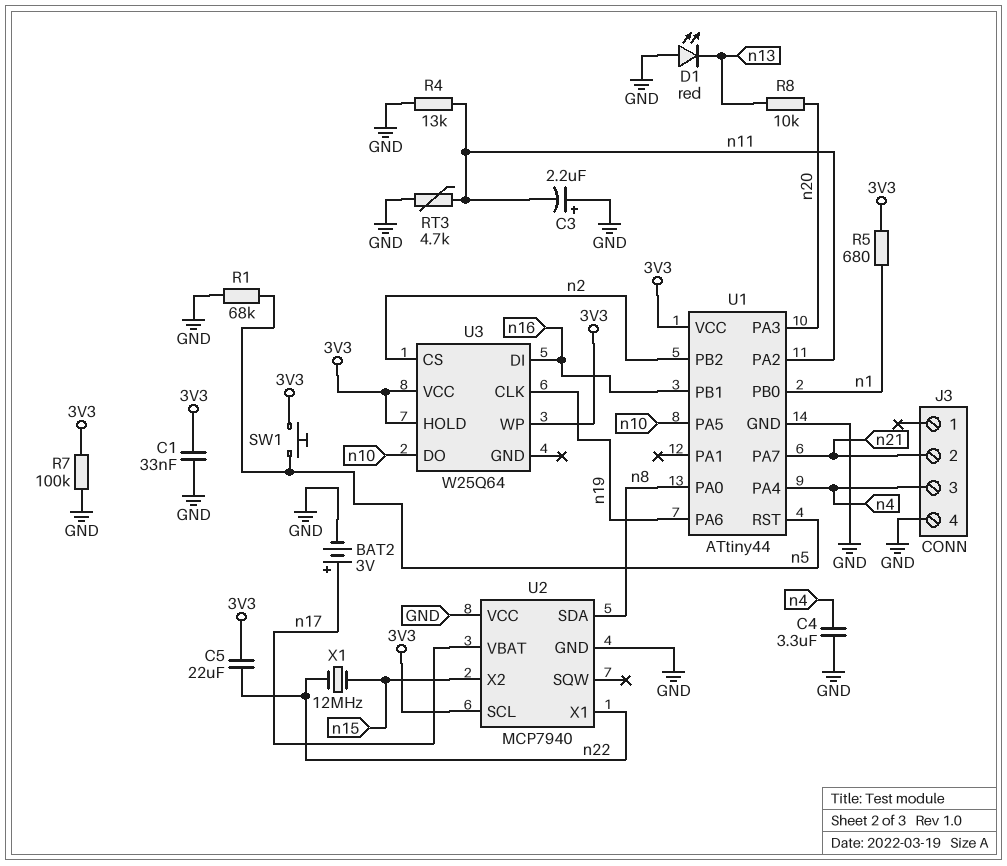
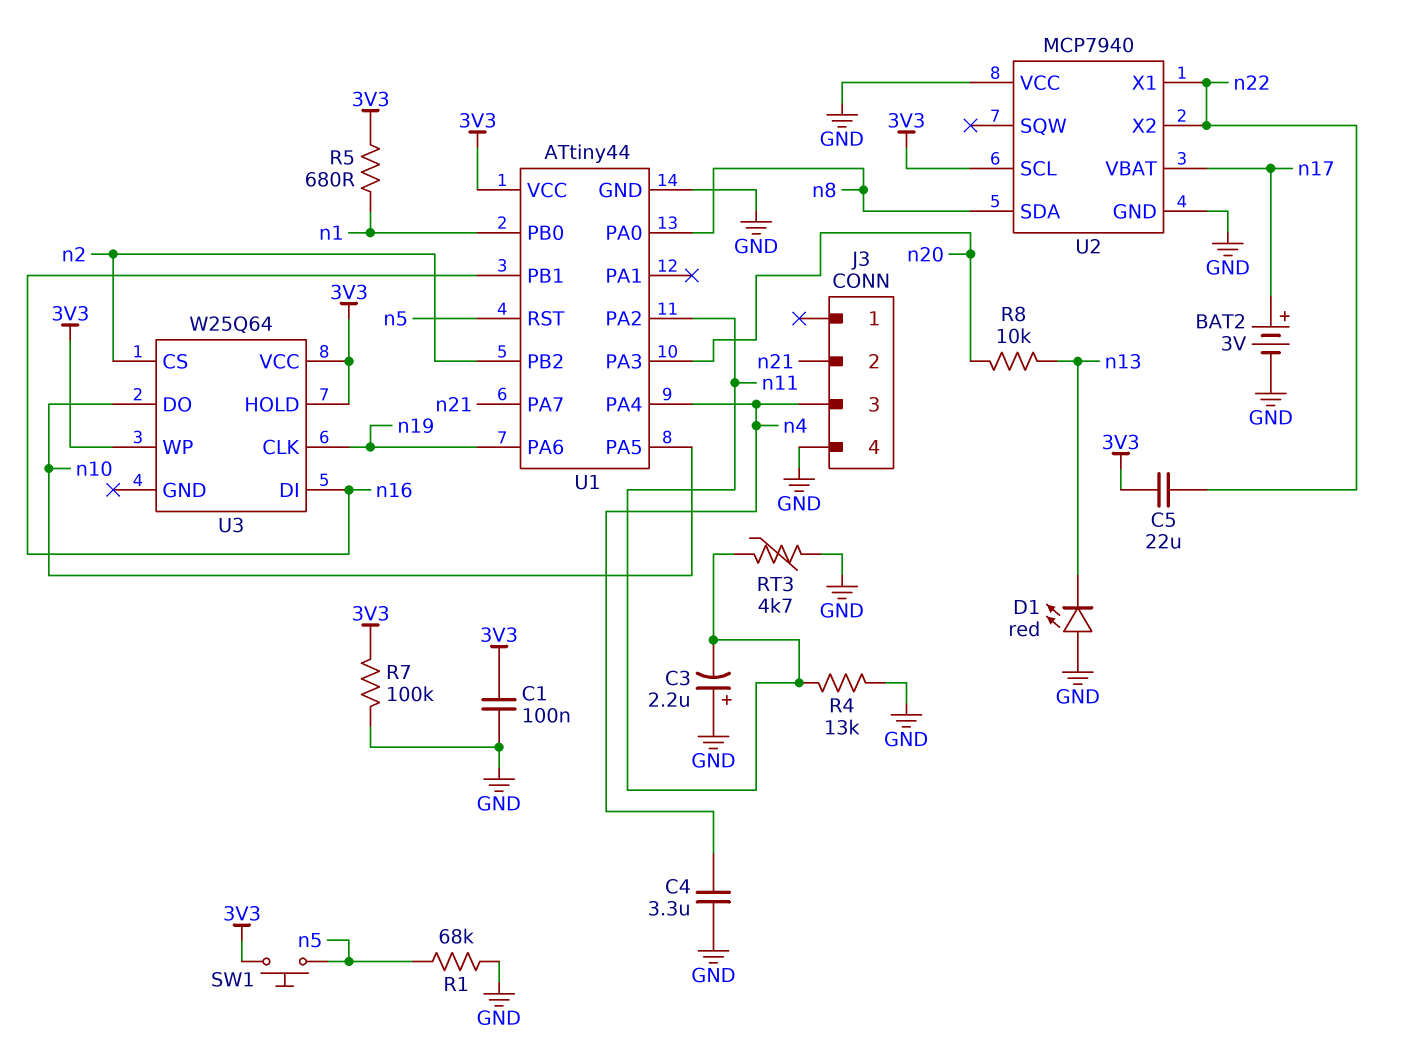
C1: 33nF (3V3, GND) -> 100nF (3V3, GND)
U2 pin X2: n15 -> n22
X1: 12MHz (n15, n22) -> none

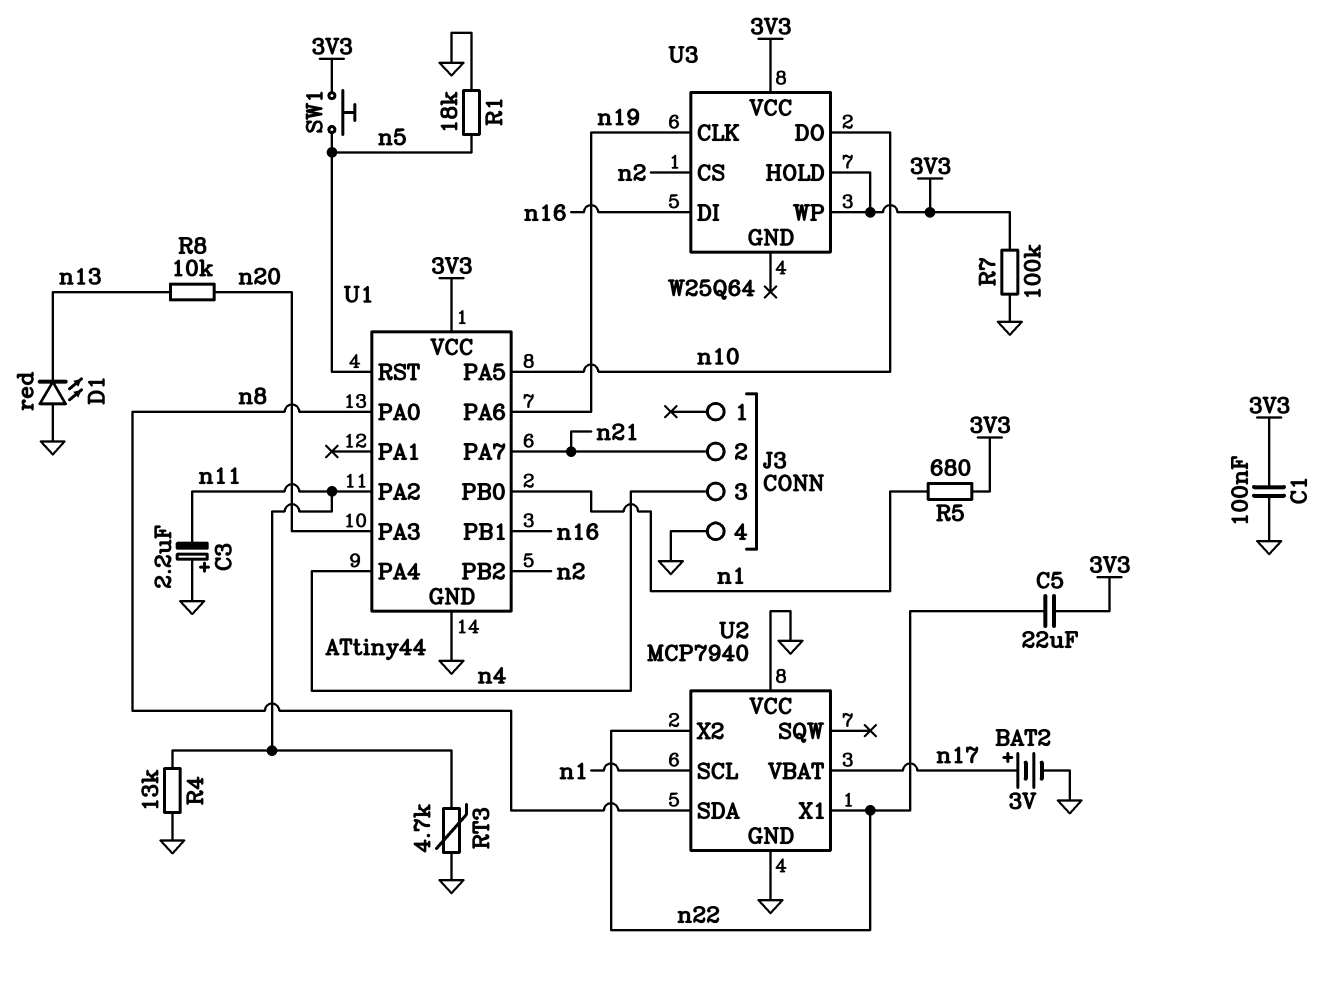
C4: 3.3uF (GND, n4) -> none
R1: 68k (GND, n5) -> 18k (GND, n5)
U2 pin SCL: 3V3 -> n1

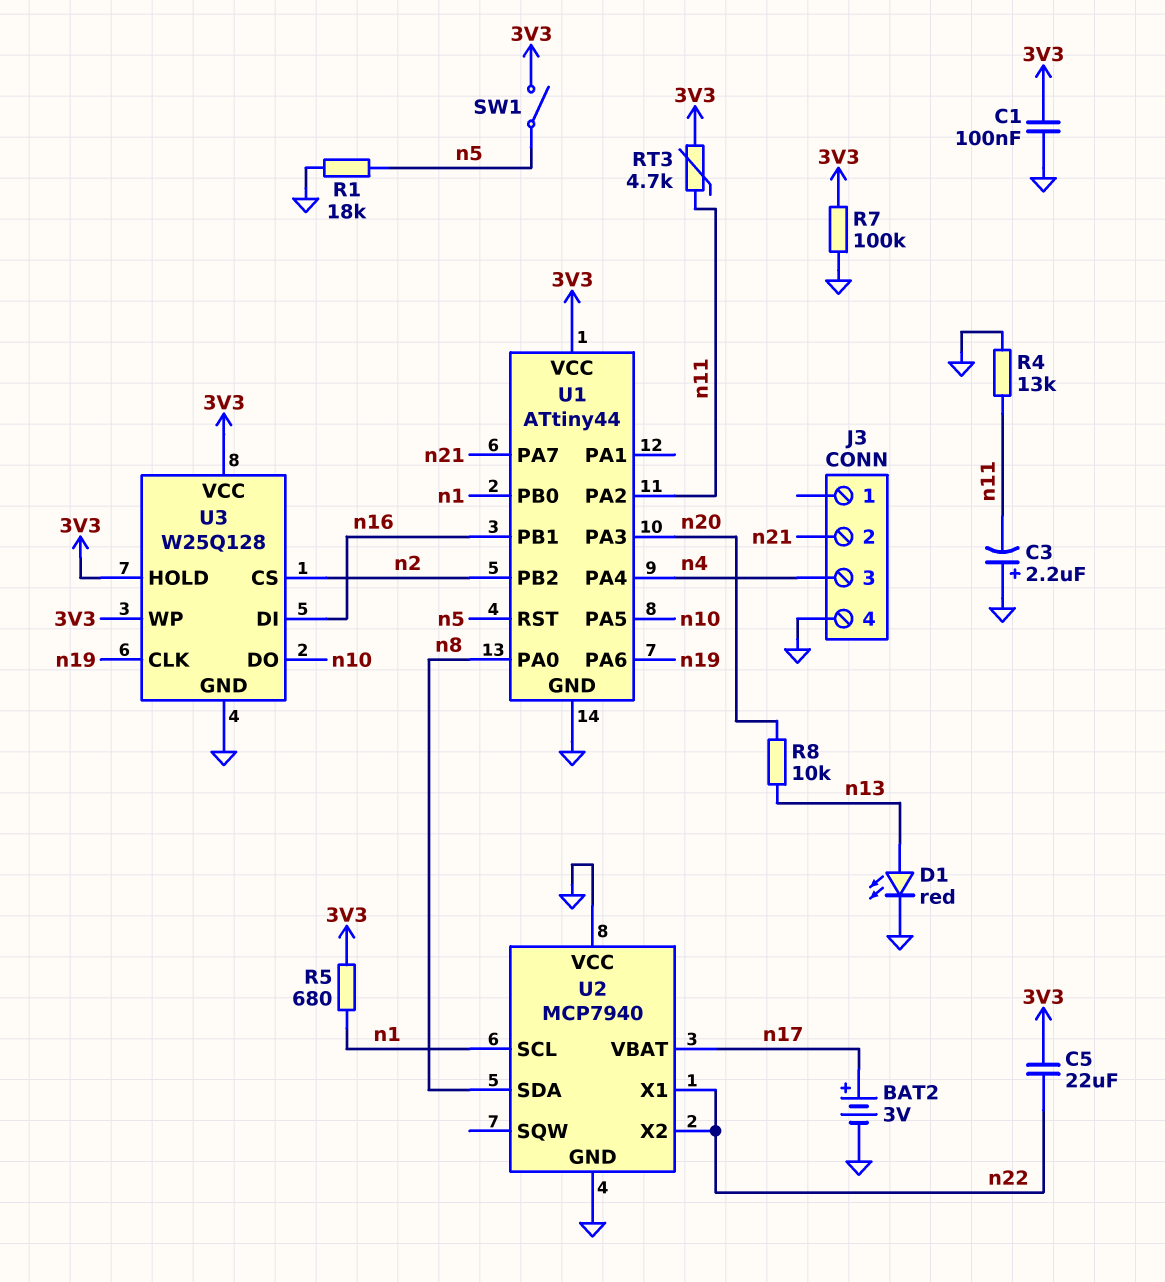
D1: LED red (A GND, K n13) -> LED red (A n13, K GND)
RT3: 4.7k (GND, n11) -> 4.7k (3V3, n11)
SW1: button (3V3, n5) -> switch (3V3, n5)
U3: W25Q64 -> W25Q128
U3 pin GND: none -> GND

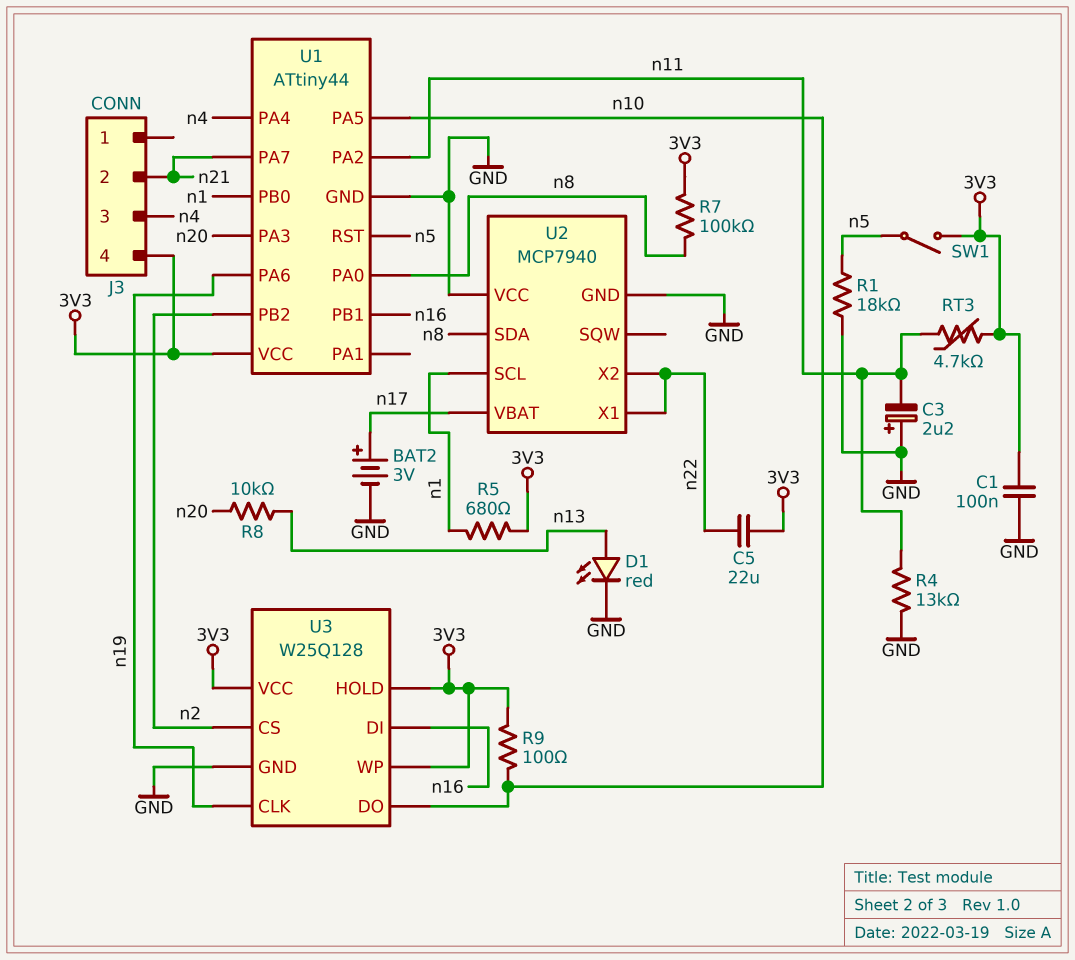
J3 pin 4: GND -> 3V3
R7: 100k (3V3, GND) -> 100k (3V3, n8)
R9: none -> 100 (3V3, n10)

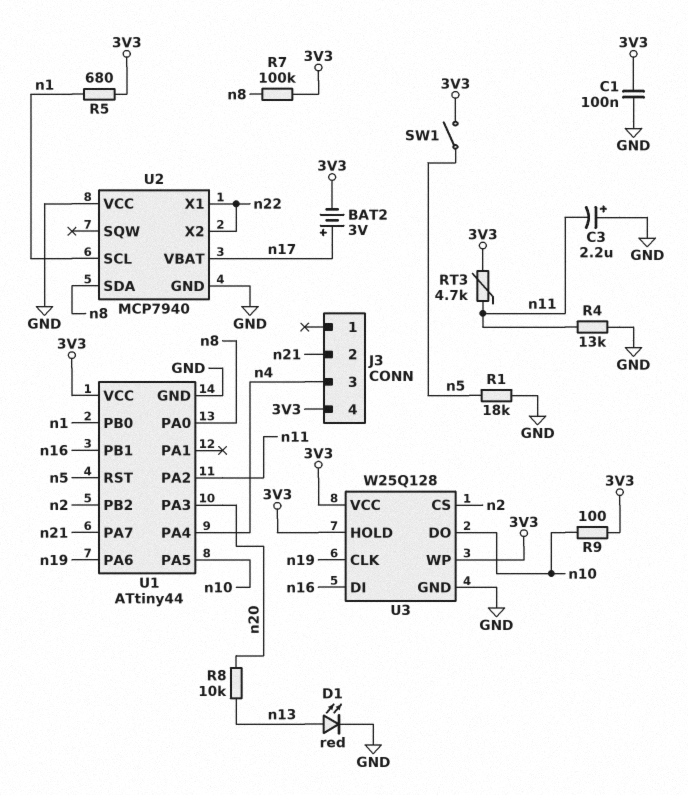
BAT2: 3V (plus n17, minus GND) -> 3V (plus n17, minus 3V3)
C5: 22uF (3V3, n22) -> none

